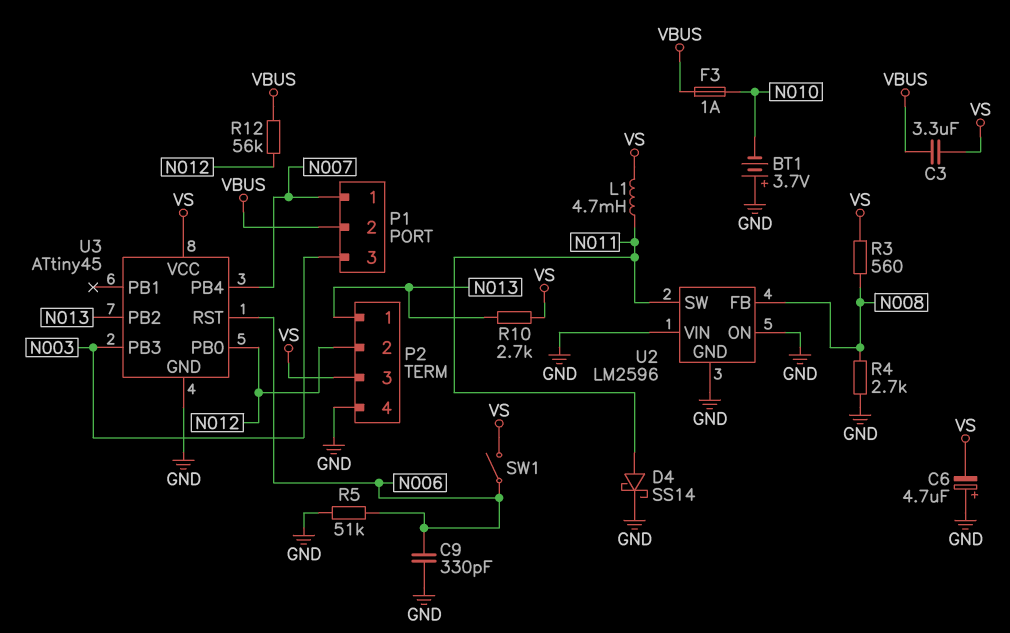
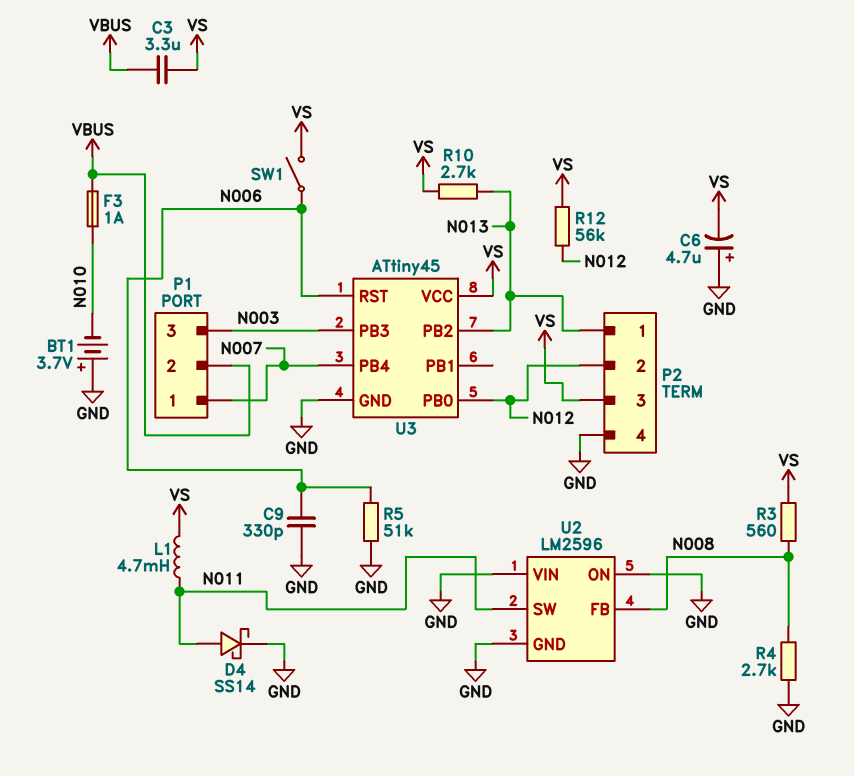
R12: 56k (N012, VBUS) -> 56k (N012, VS)

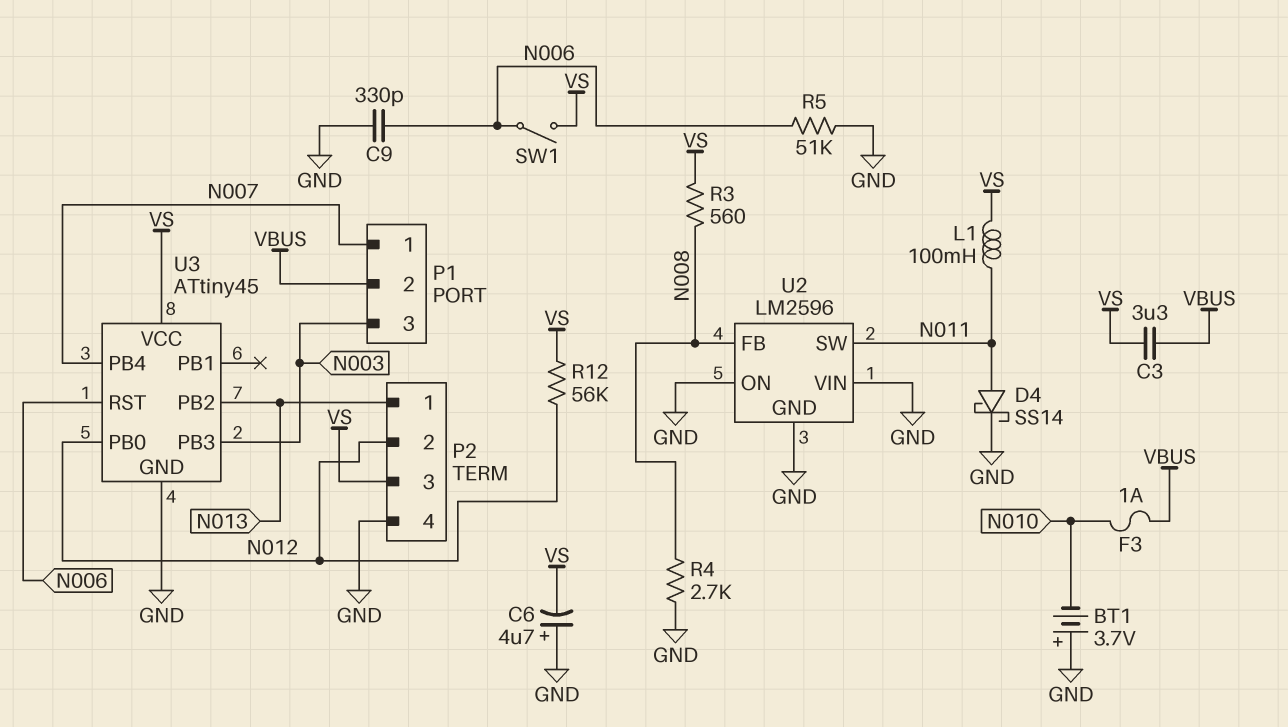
L1: 4.7mH (N011, VS) -> 100mH (N011, VS)
R10: 2.7k (N013, VS) -> none

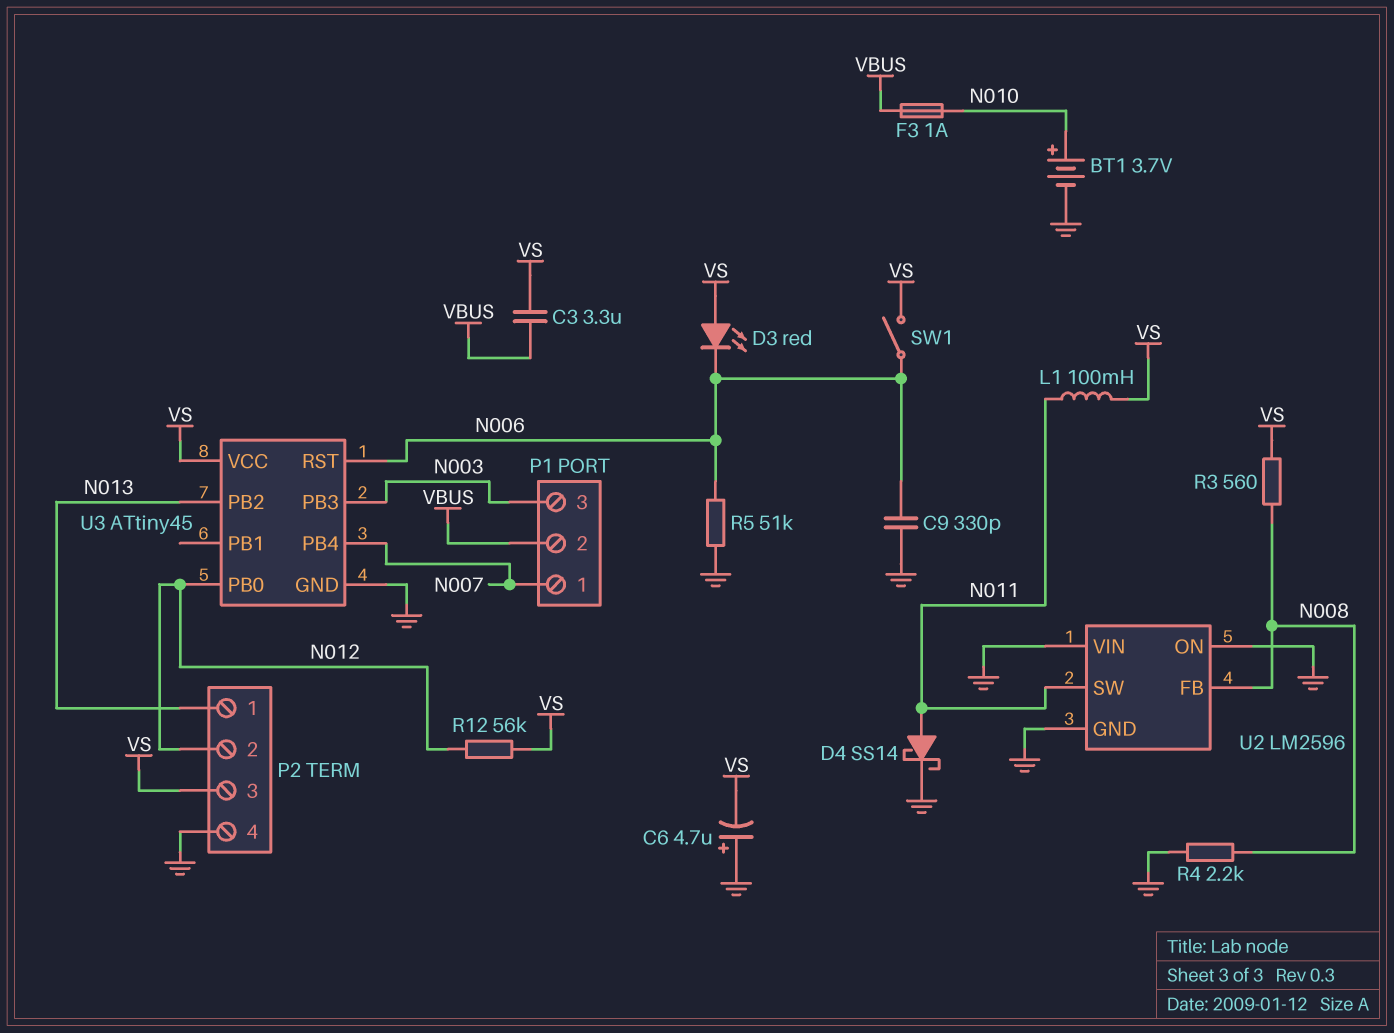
BT1: 3.7V (plus GND, minus N010) -> 3.7V (plus N010, minus GND)
D3: none -> LED red (A VS, K N006)
R4: 2.7k (GND, N008) -> 2.2k (GND, N008)

